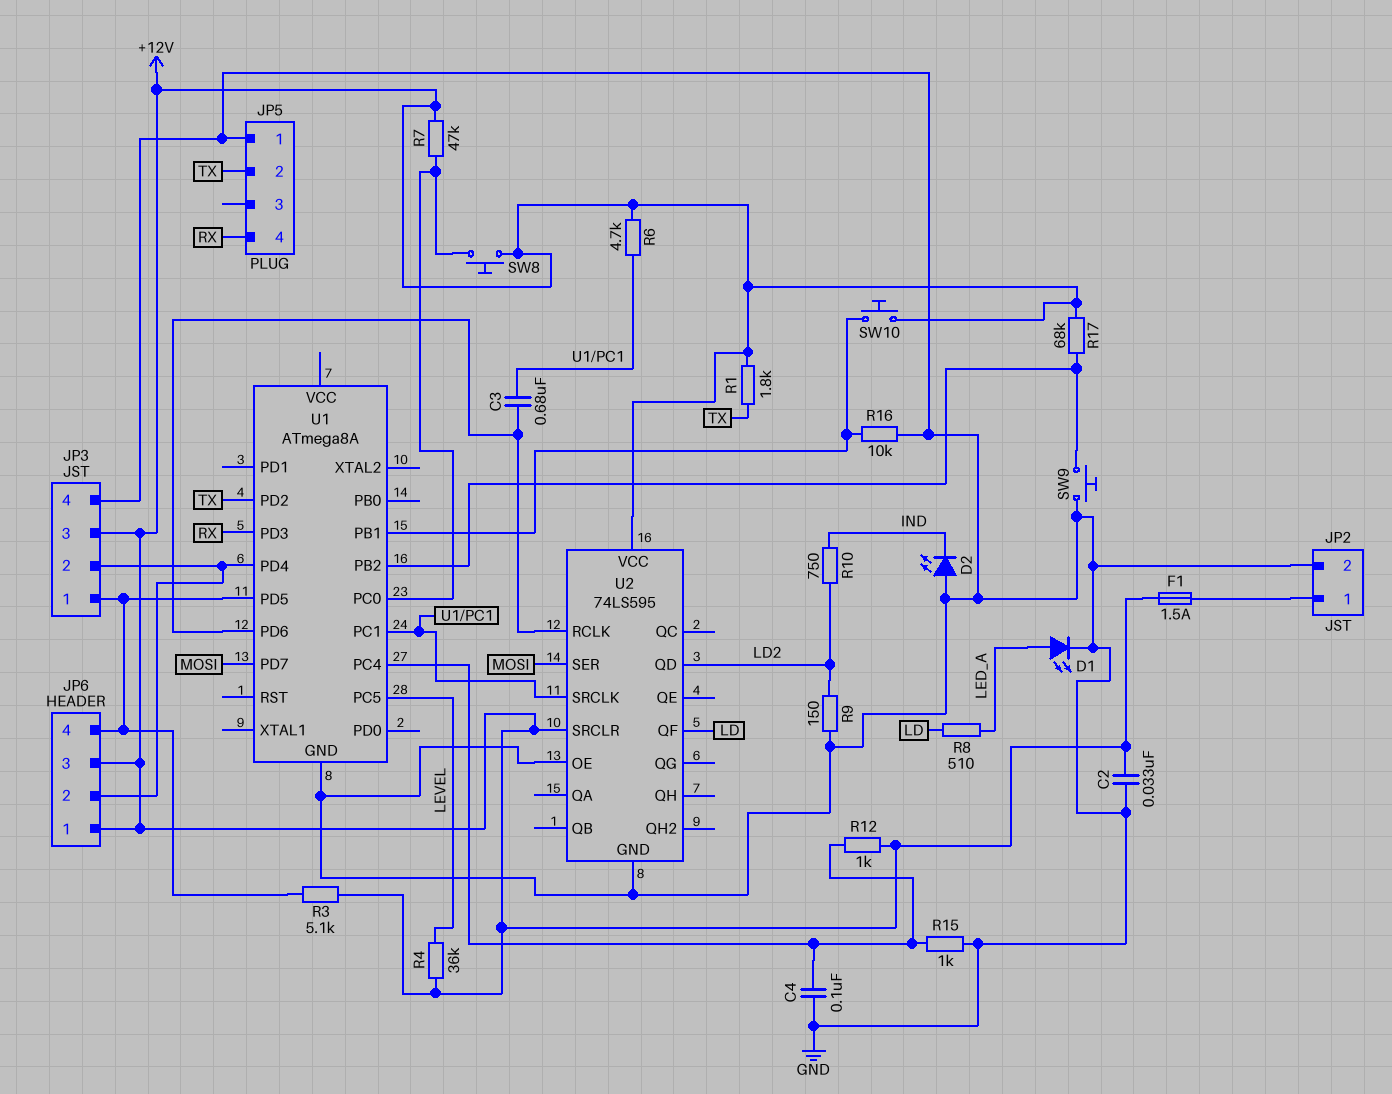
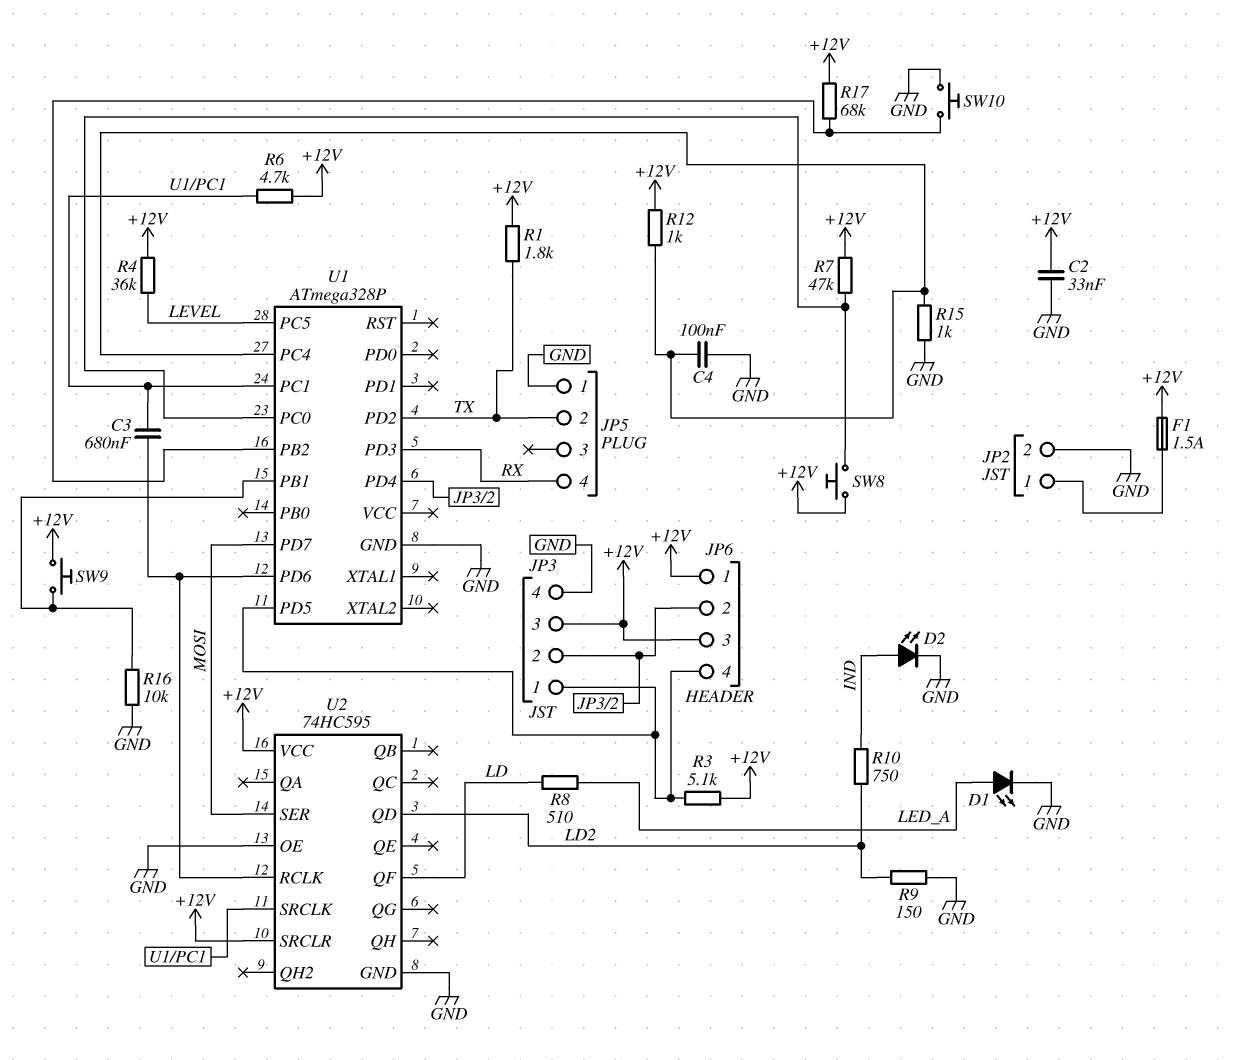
D2: LED (A GND, K IND) -> LED (A IND, K GND)
SW9: button (GND, U1/PB2) -> button (+12V, U1/PB1)
SW10: button (+12V, U1/PB1) -> button (GND, U1/PB2)
U1: ATmega8A -> ATmega328P
U2: 74LS595 -> 74HC595

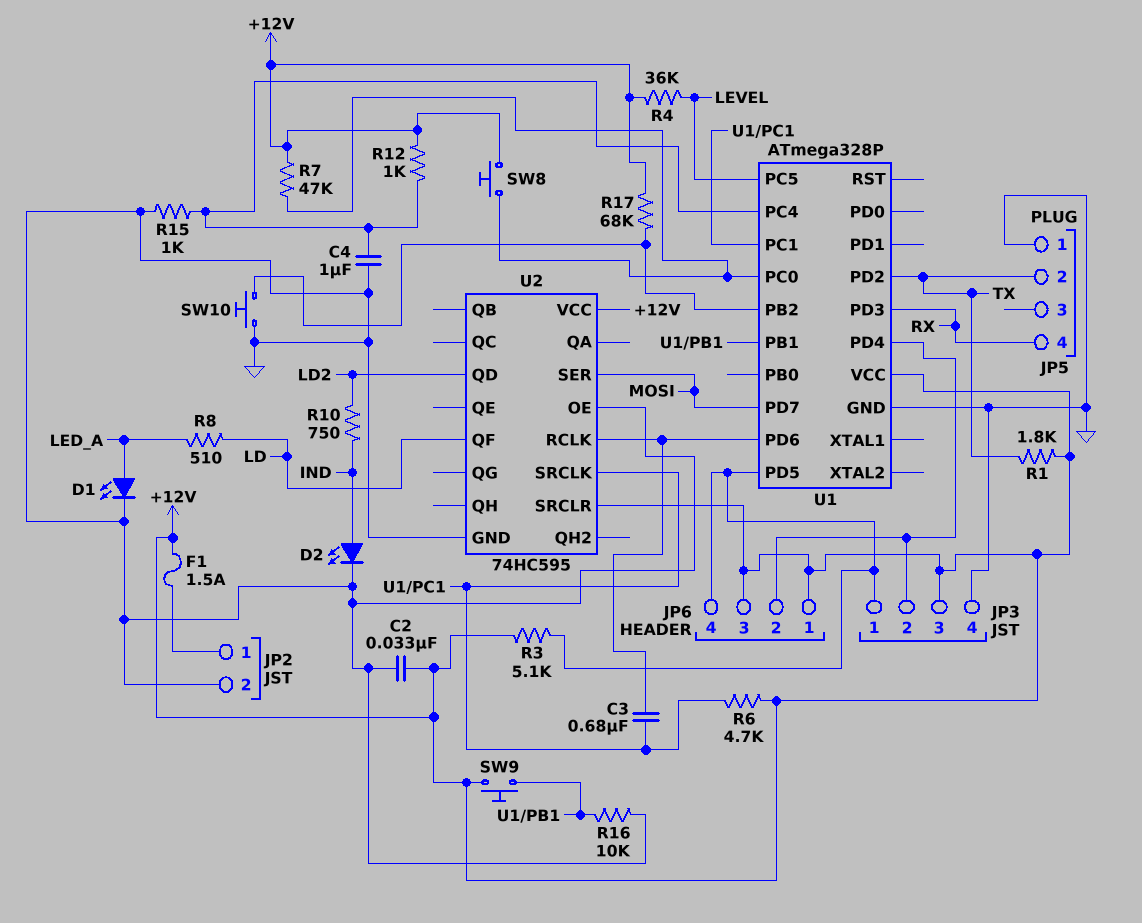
C4: 100nF (GND, U1/PC4) -> 1uF (GND, U1/PC4)
R9: 150 (GND, LD2) -> none
U1 pin VCC: none -> +12V

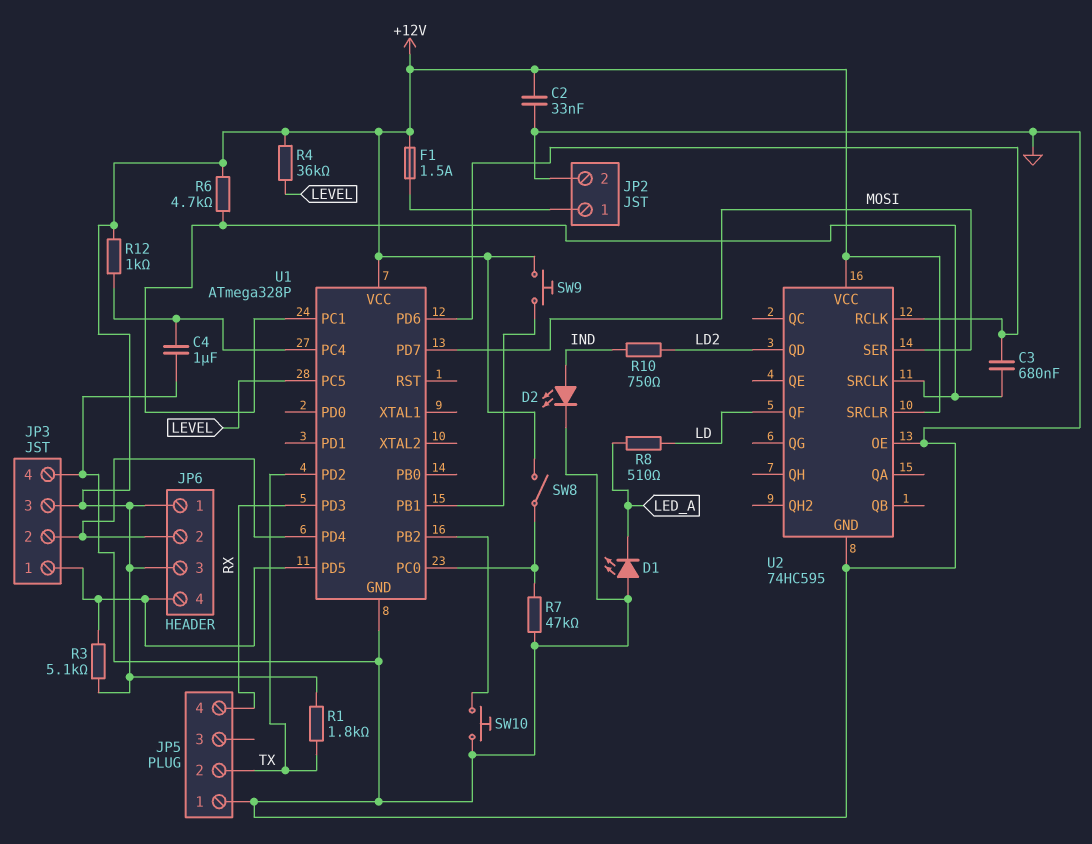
D1: LED (A LED_A, K GND) -> LED (A GND, K LED_A)
R7: 47k (+12V, U1/PC0) -> 47k (GND, U1/PC0)
R15: 1k (GND, U1/PC4) -> none
R16: 10k (GND, U1/PB1) -> none
R17: 68k (+12V, U1/PB2) -> none
SW8: button (+12V, U1/PC0) -> switch (+12V, U1/PC0)

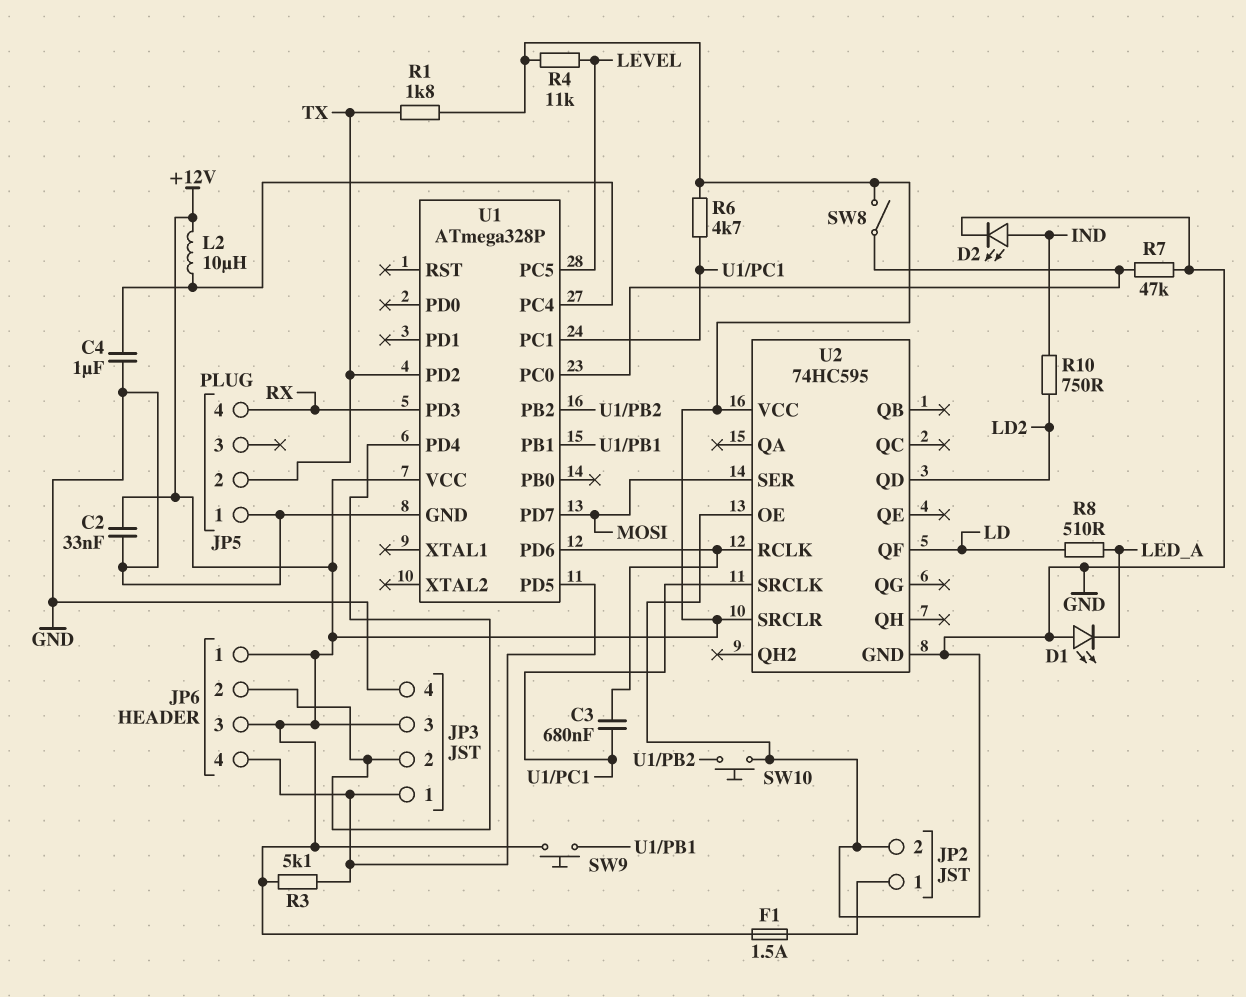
L2: none -> 10uH (+12V, U1/PC4)
R4: 36k (+12V, LEVEL) -> 11k (+12V, LEVEL)
R12: 1k (+12V, U1/PC4) -> none

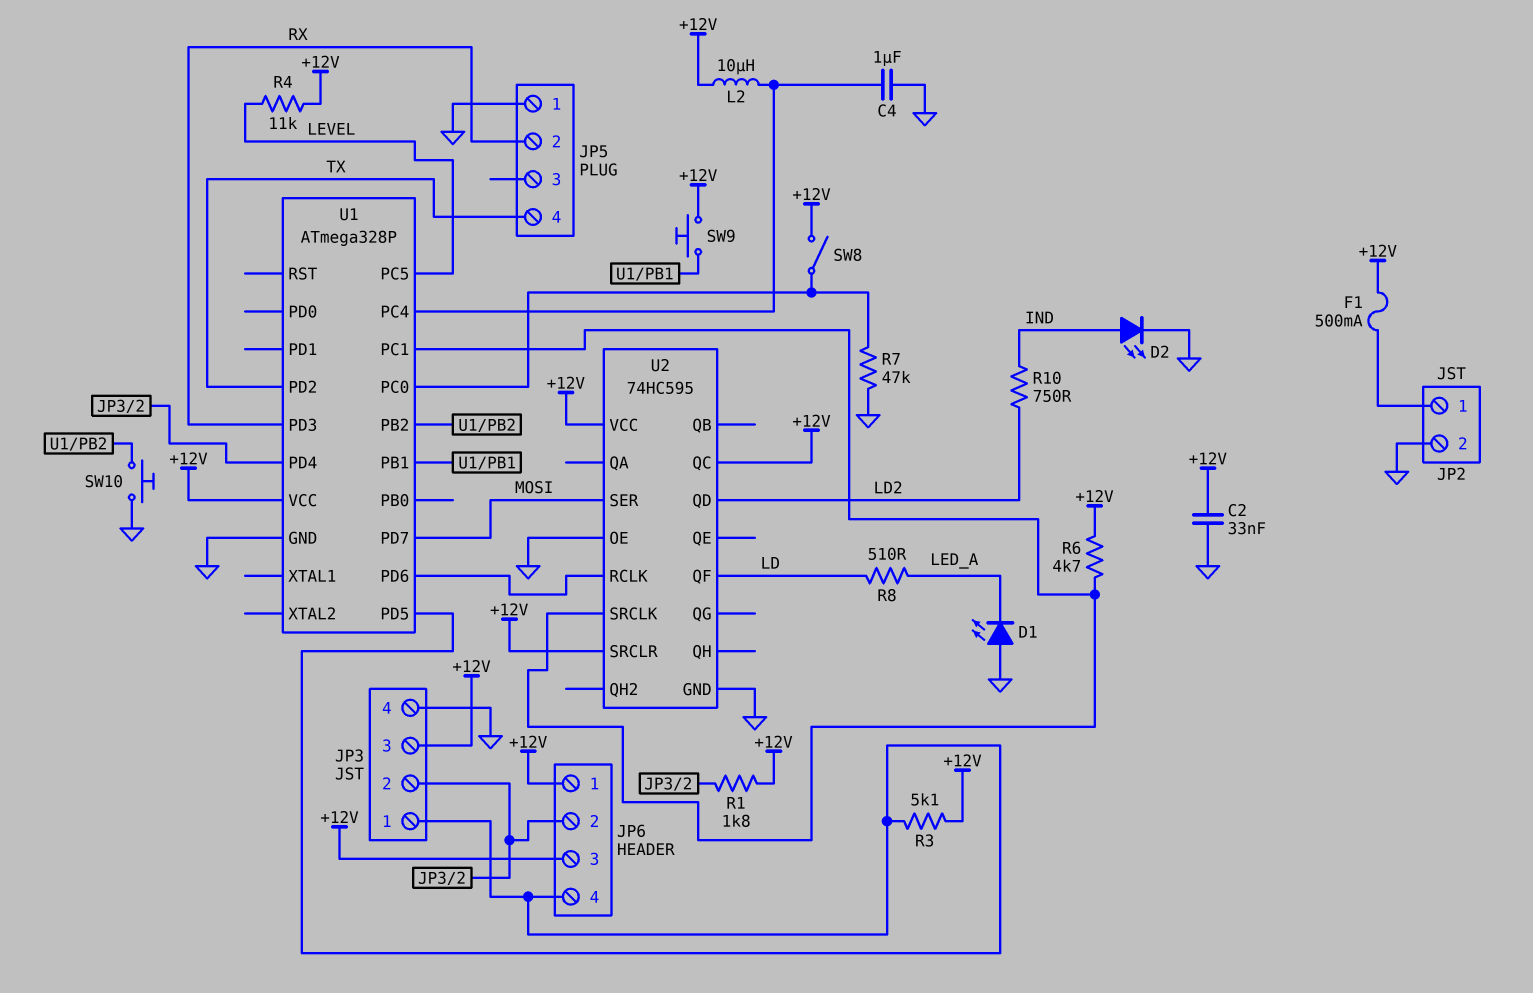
C3: 680nF (U1/PC1, U1/PD6) -> none
F1: 1.5A (+12V, JP2/1) -> 500mA (+12V, JP2/1)
JP5 pin 2: TX -> RX
JP5 pin 4: RX -> TX
R1: 1.8k (+12V, TX) -> 1.8k (+12V, JP3/2)
U2 pin QC: none -> +12V

